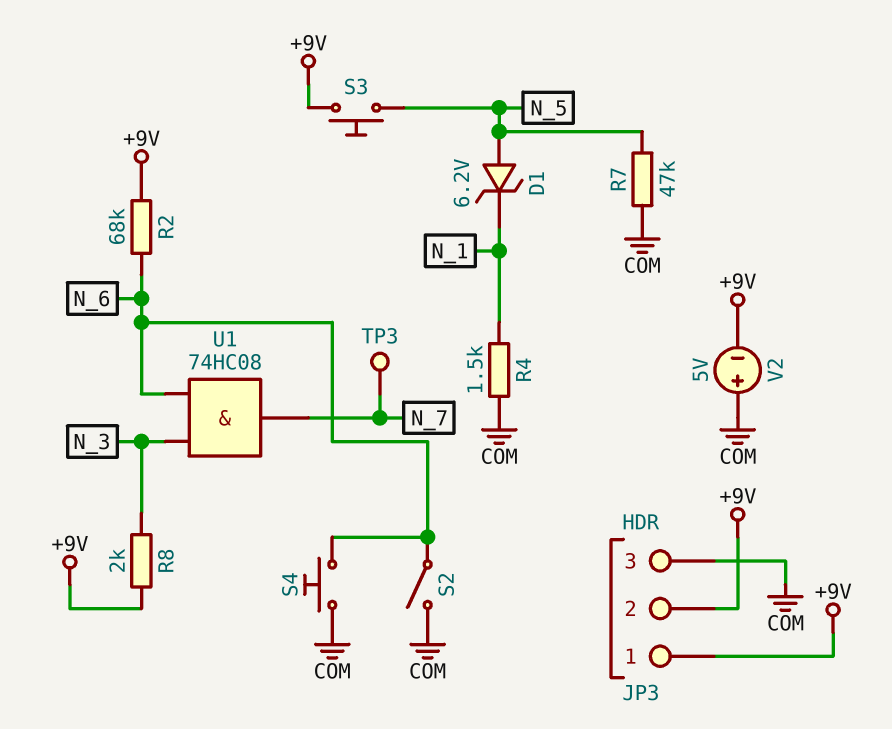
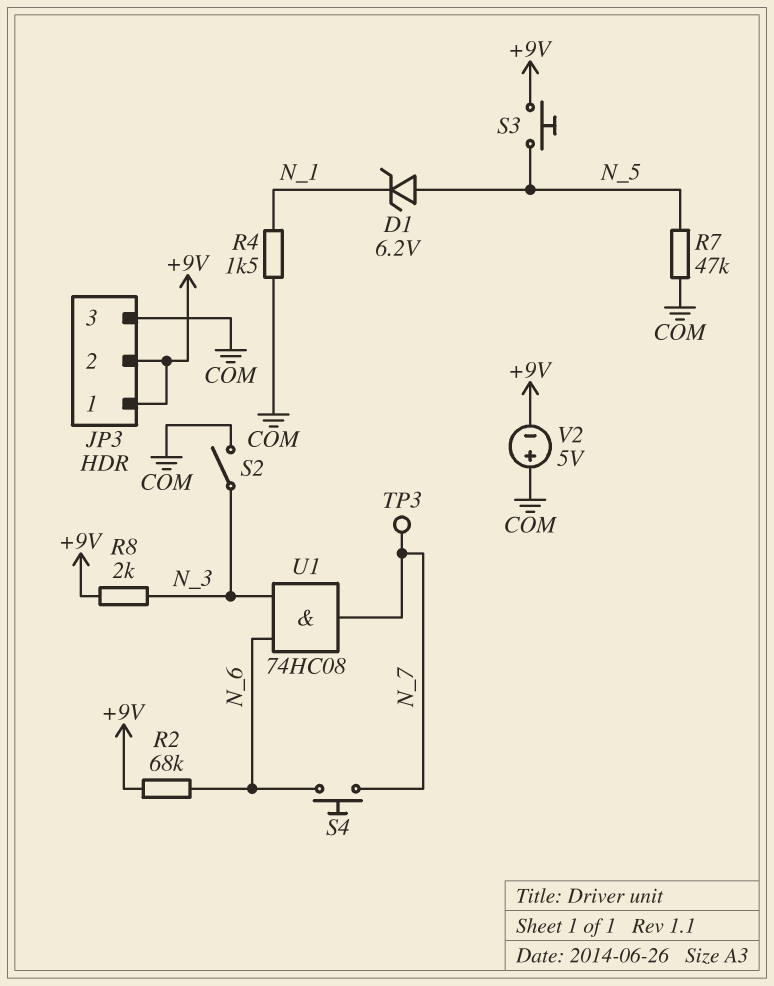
S2: switch (COM, N_6) -> switch (COM, N_3)
S4: button (COM, N_6) -> button (N_6, N_7)

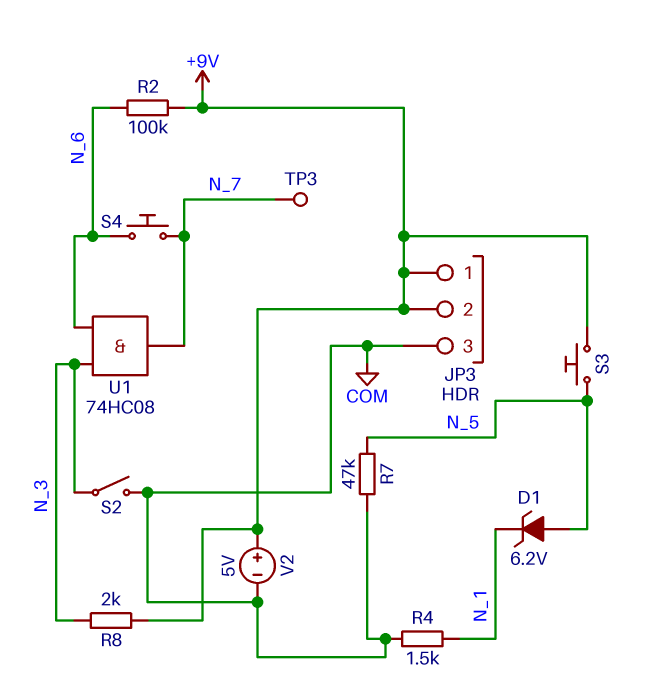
R2: 68k (+9V, N_6) -> 100k (+9V, N_6)
V2: 5V (plus COM, minus +9V) -> 5V (plus +9V, minus COM)

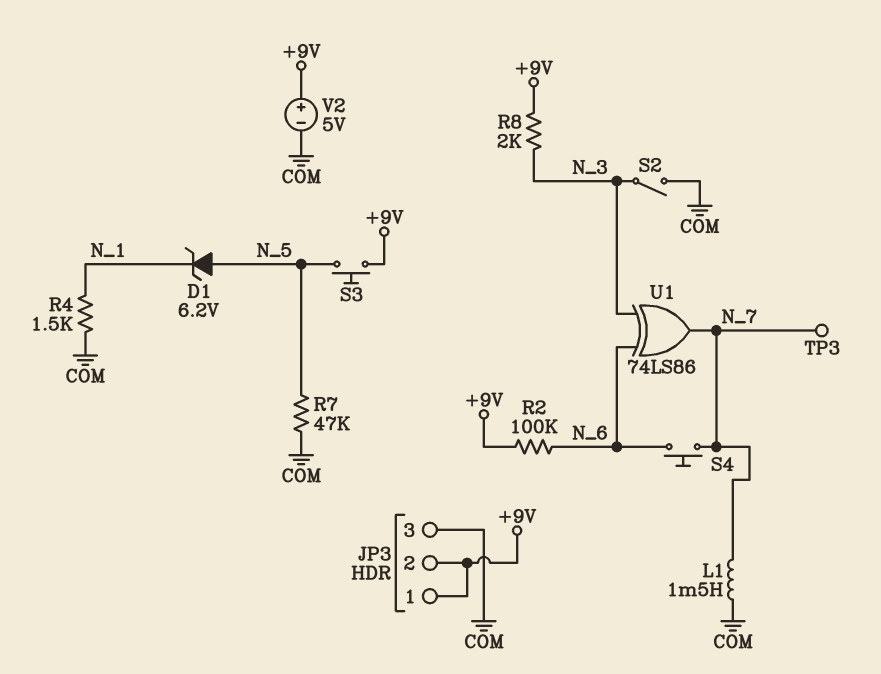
L1: none -> 1.5mH (COM, N_7)
U1: AND 74HC08 (in N_3, in N_6, out N_7) -> XOR 74LS86 (in N_3, in N_6, out N_7)

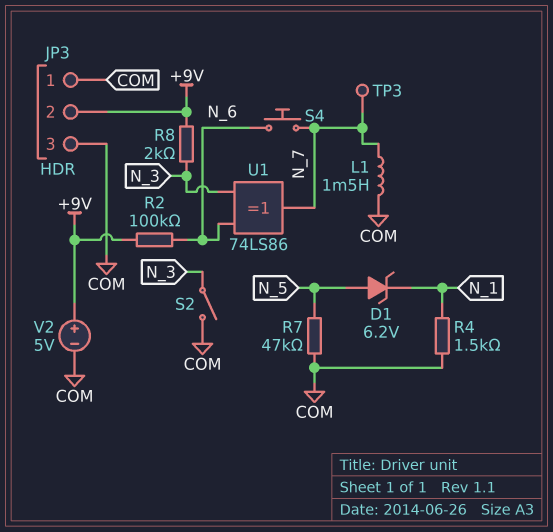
JP3 pin 1: +9V -> COM
S3: button (+9V, N_5) -> none

